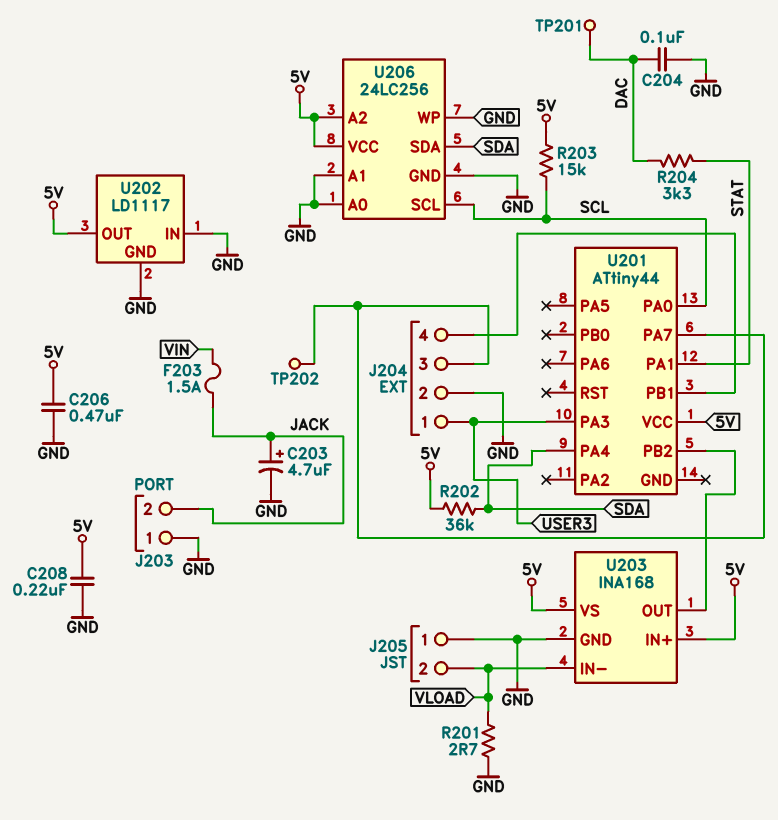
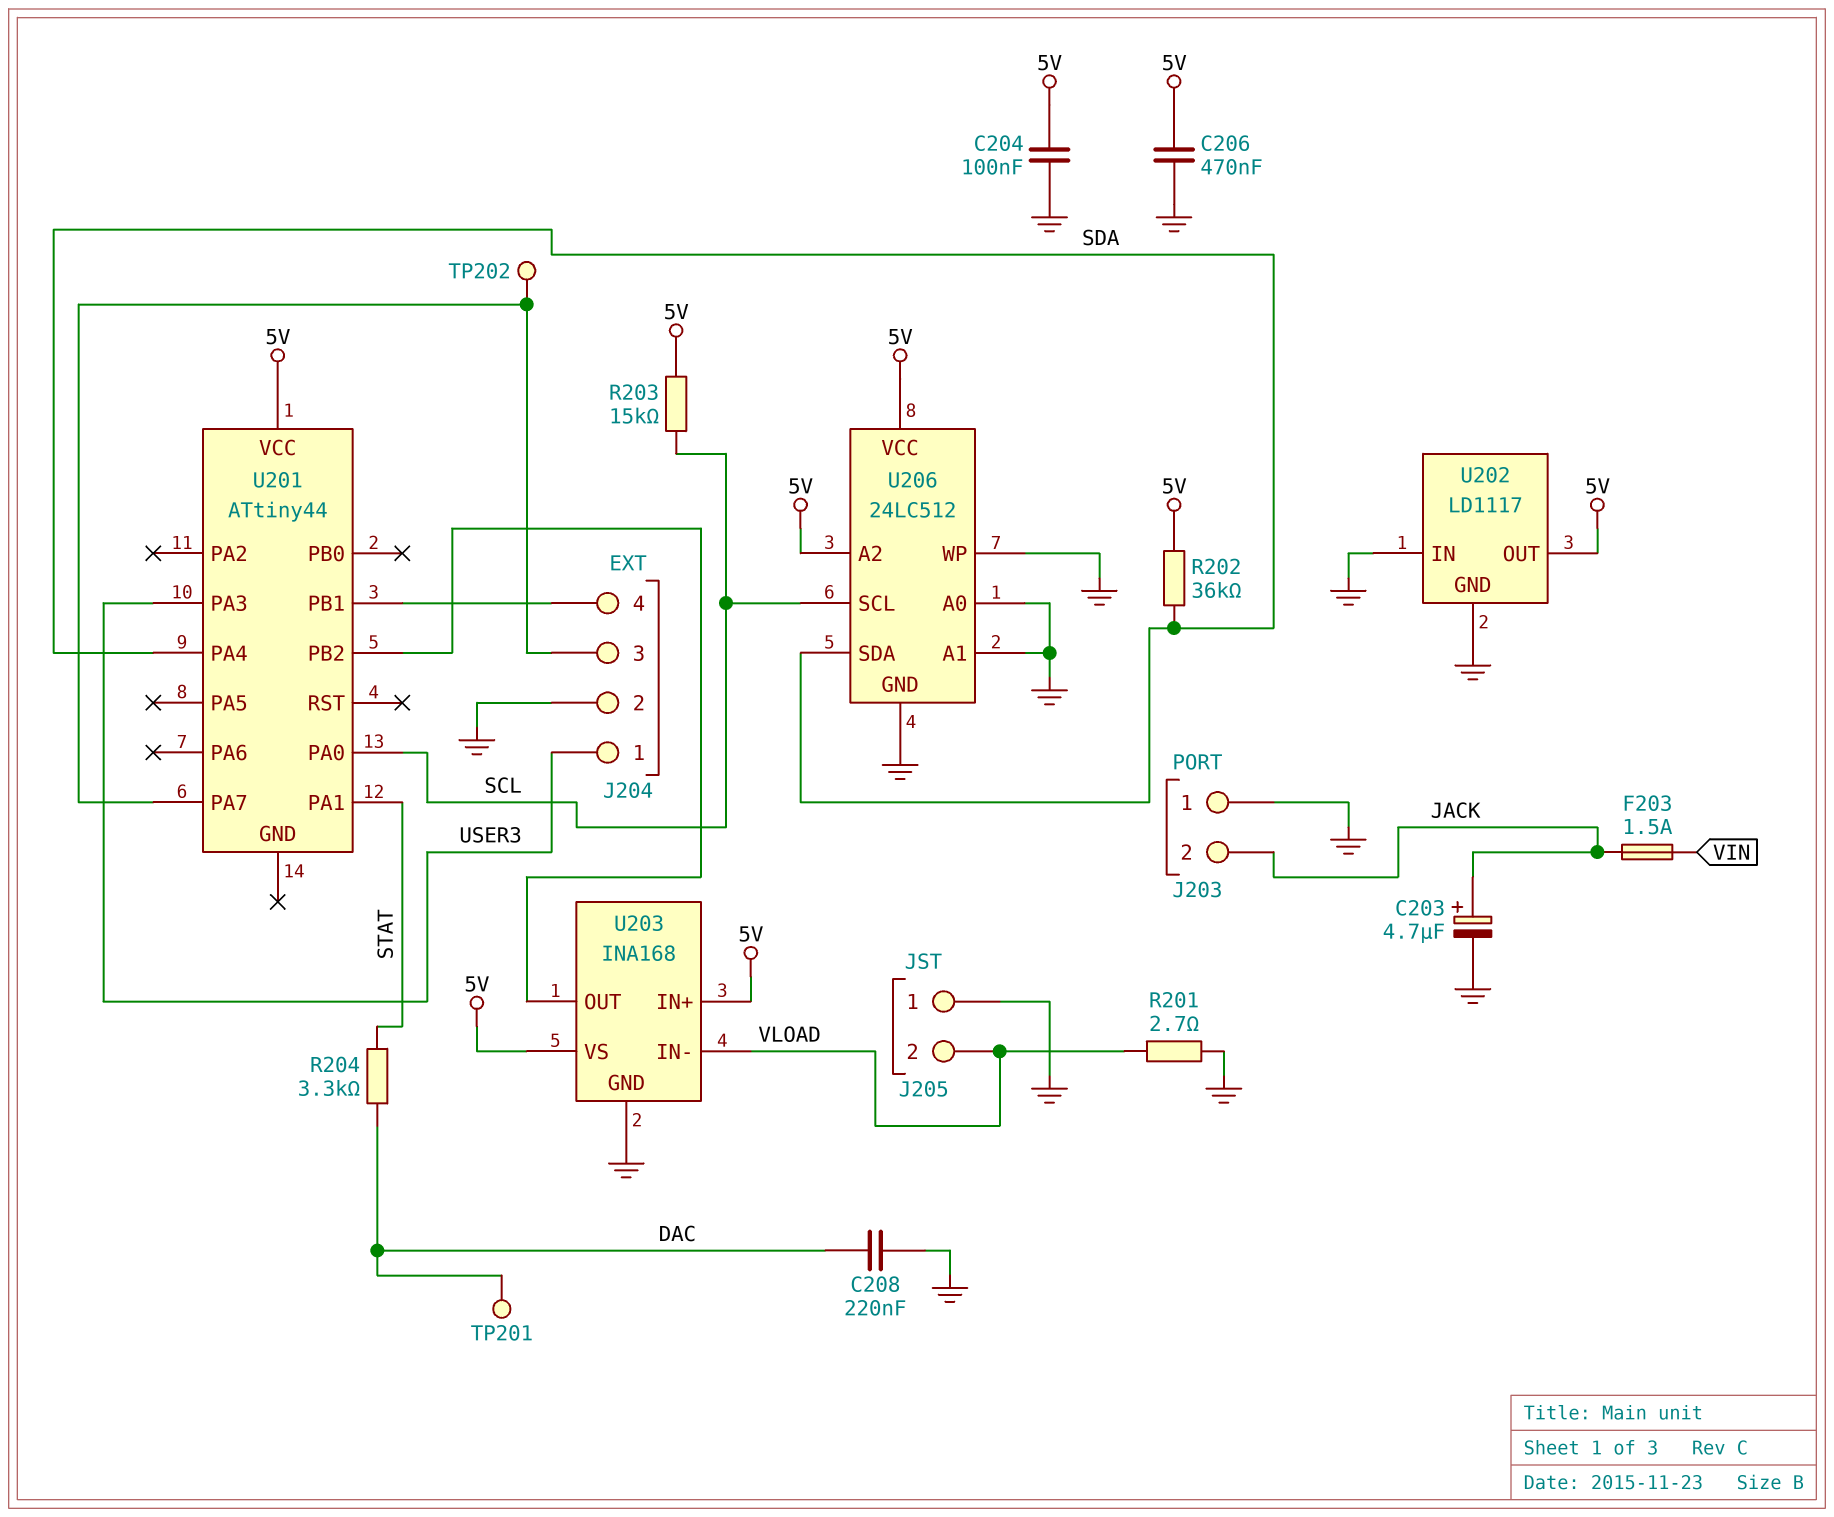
C204: 100nF (DAC, GND) -> 100nF (5V, GND)
C208: 220nF (5V, GND) -> 220nF (DAC, GND)
U206: 24LC256 -> 24LC512

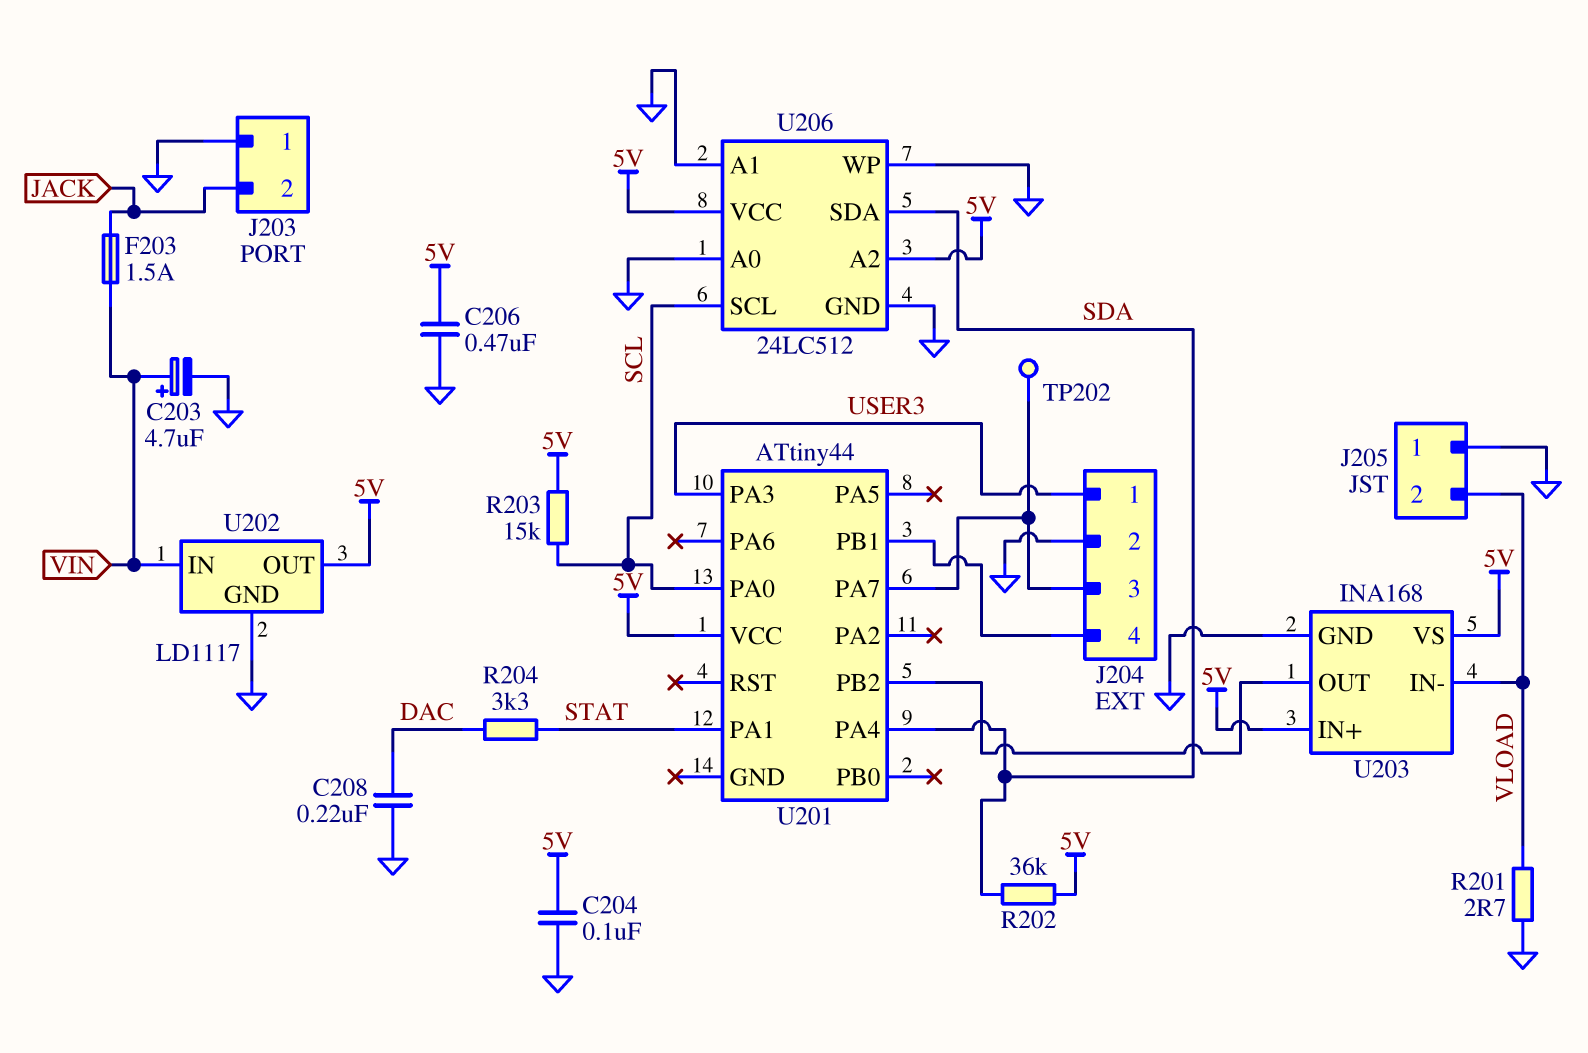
C203: 4.7uF (plus JACK, minus GND) -> 4.7uF (plus VIN, minus GND)
TP201: test point (DAC) -> none
U202 pin IN: GND -> VIN

